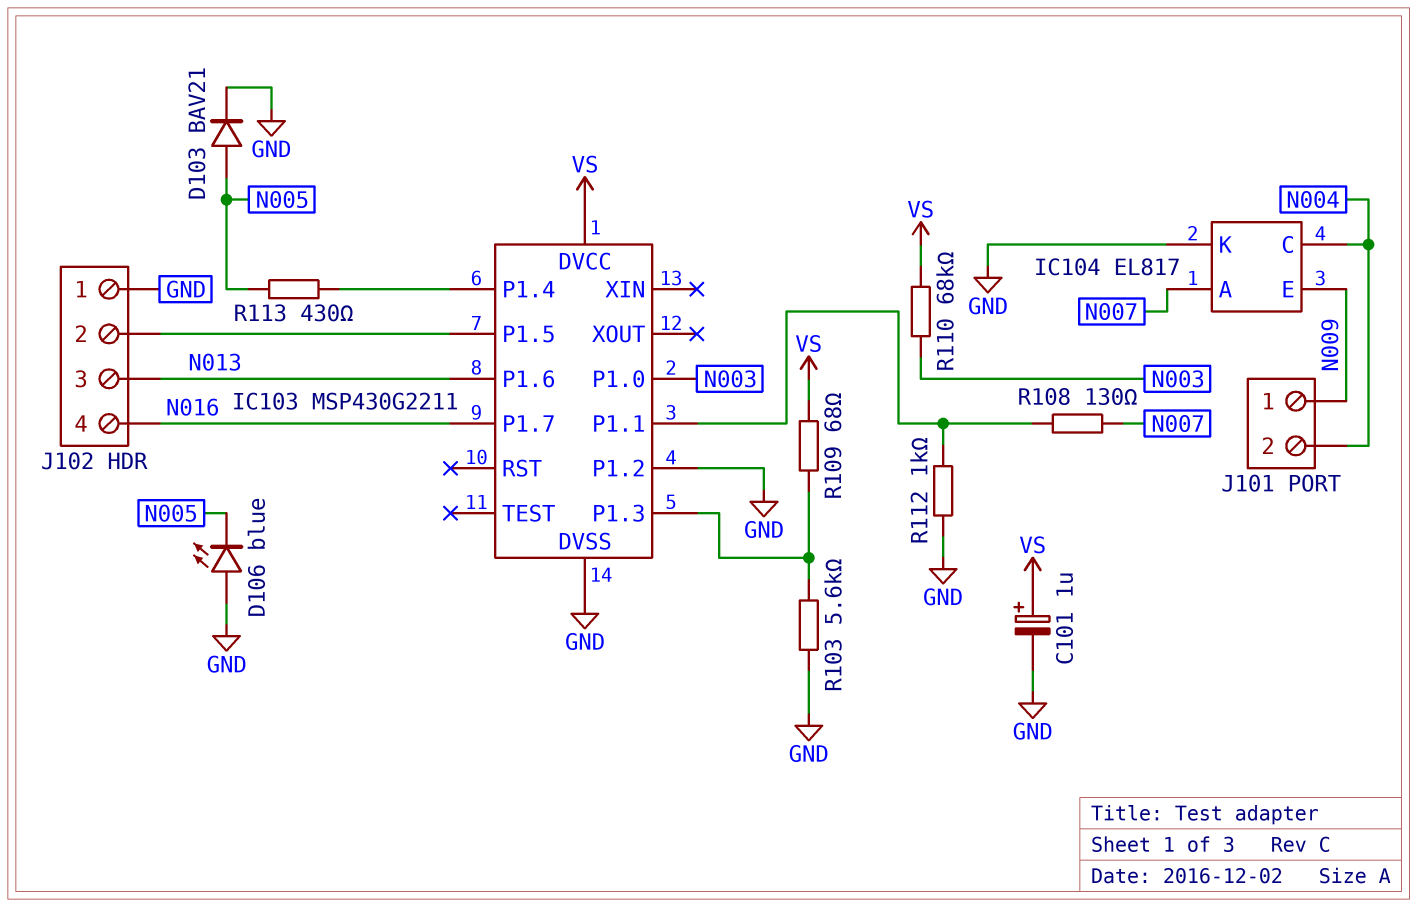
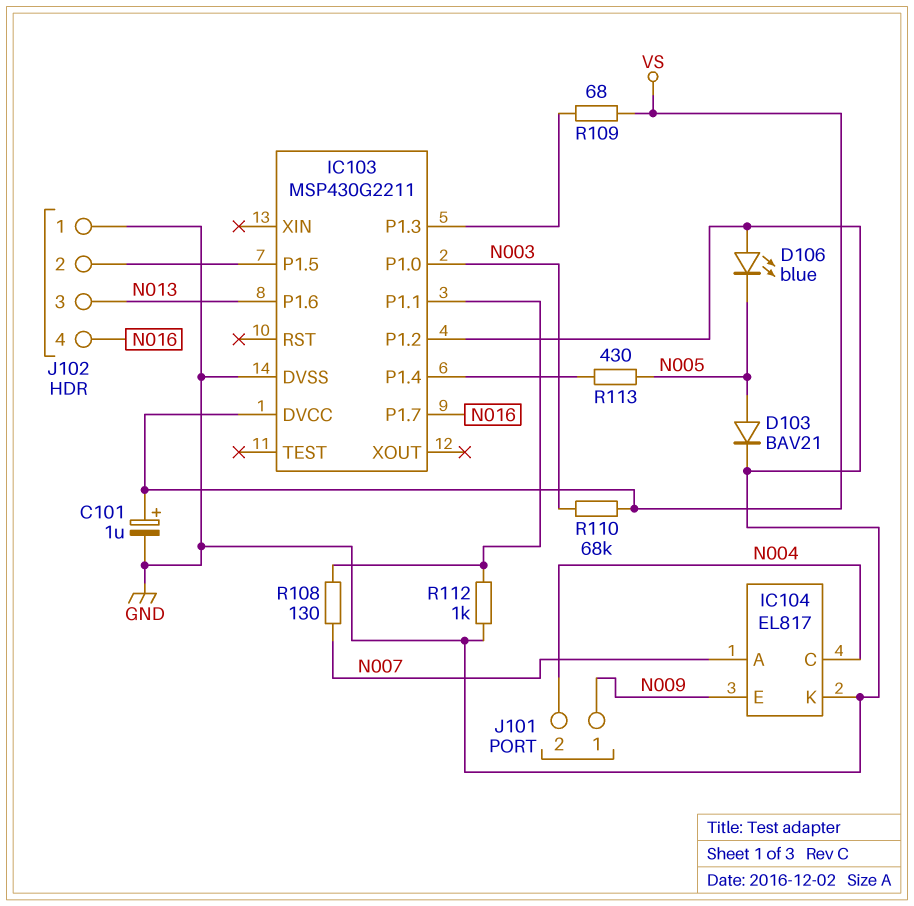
R103: 5.6k (GND, IC103/P1.3) -> none

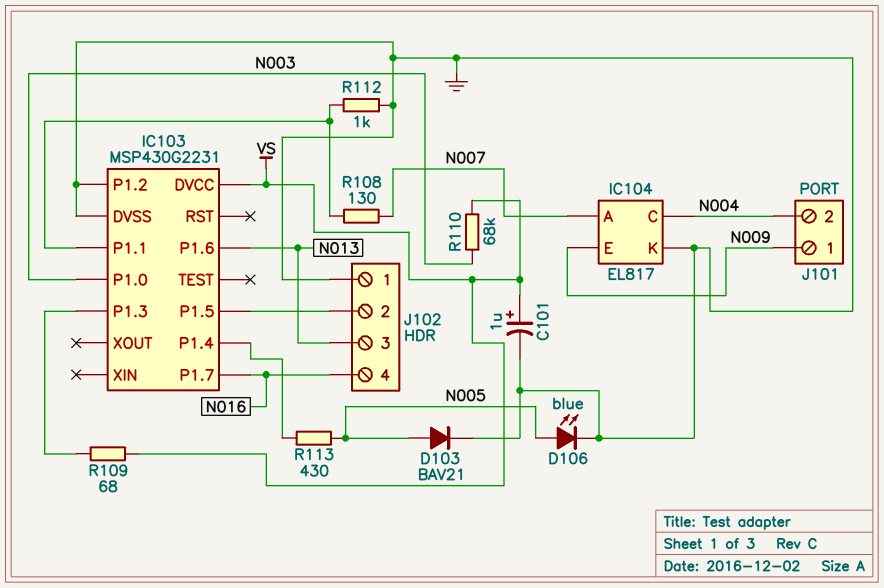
D106: LED blue (A GND, K N005) -> LED blue (A N005, K GND)
IC103: MSP430G2211 -> MSP430G2231

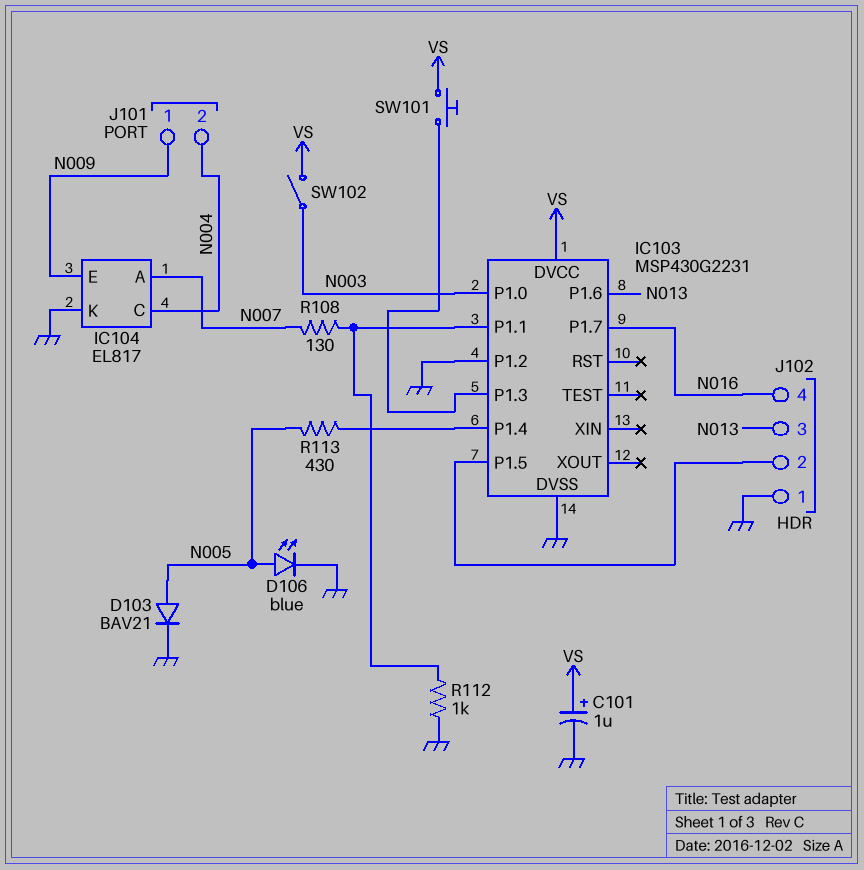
R109: 68 (IC103/P1.3, VS) -> none
R110: 68k (N003, VS) -> none
SW101: none -> button (IC103/P1.3, VS)
SW102: none -> switch (N003, VS)

